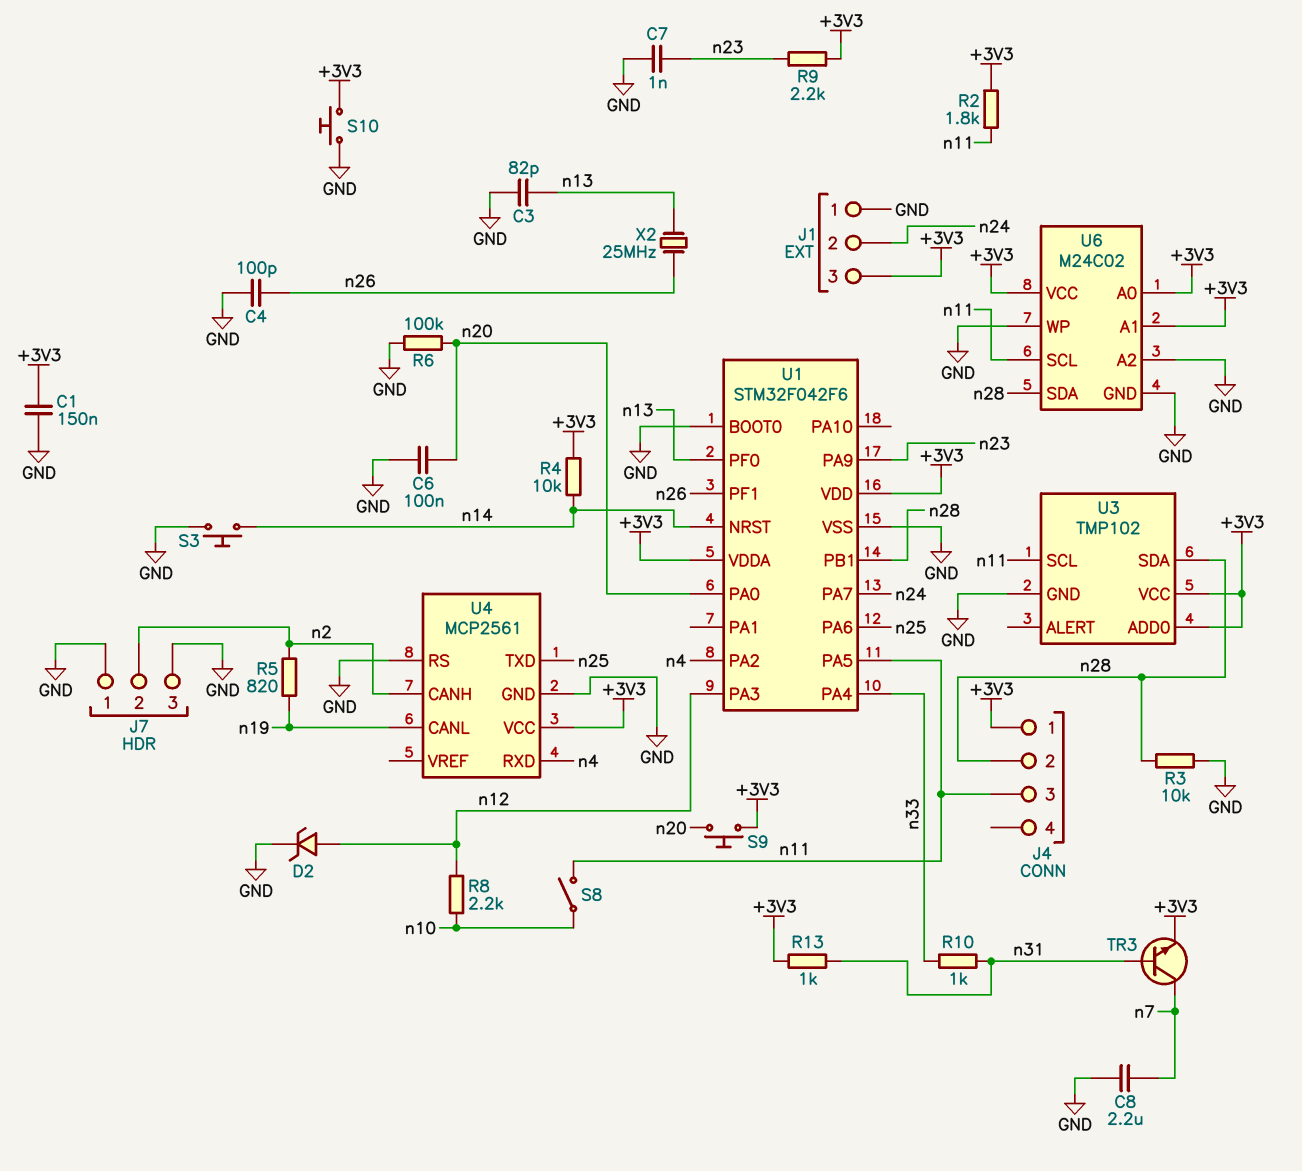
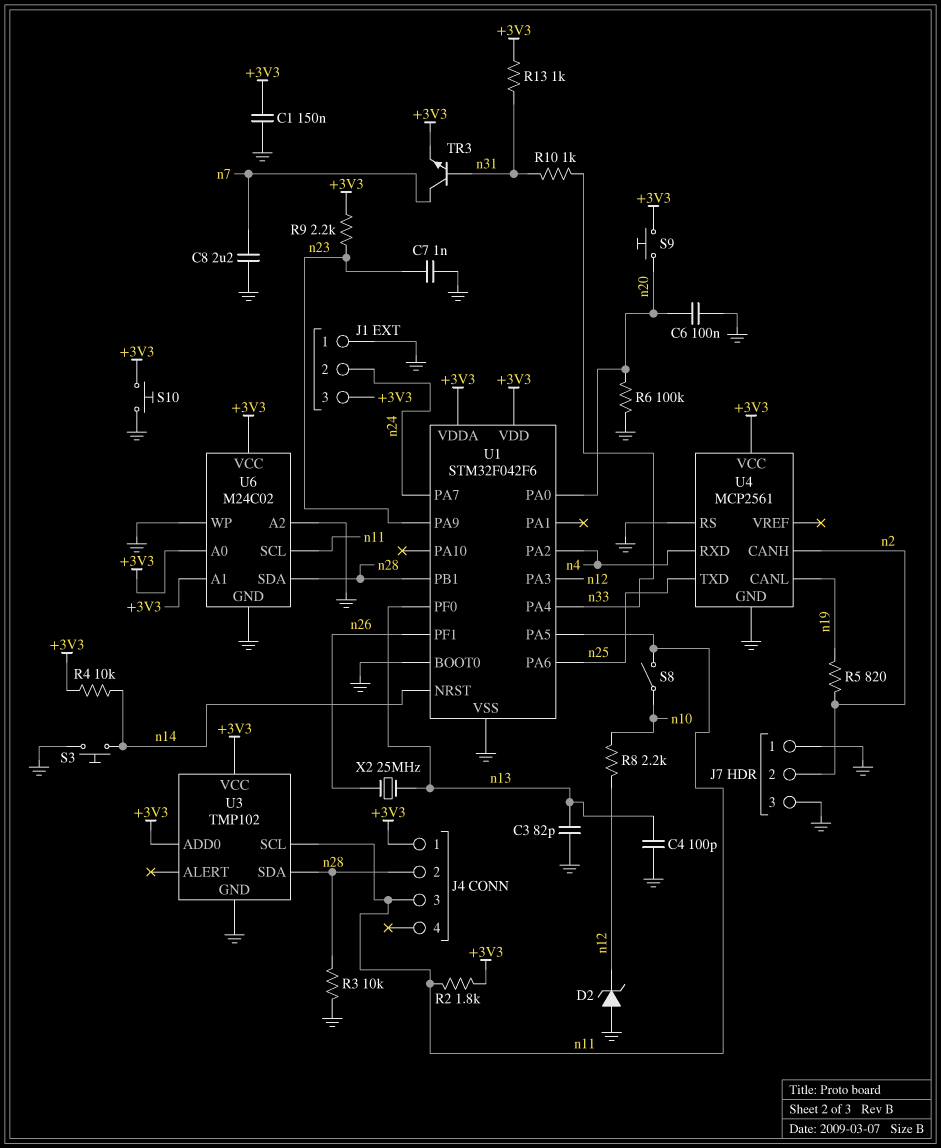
C4: 100pF (GND, n26) -> 100pF (GND, n13)
D2: zener (A n12, K GND) -> zener (A GND, K n12)

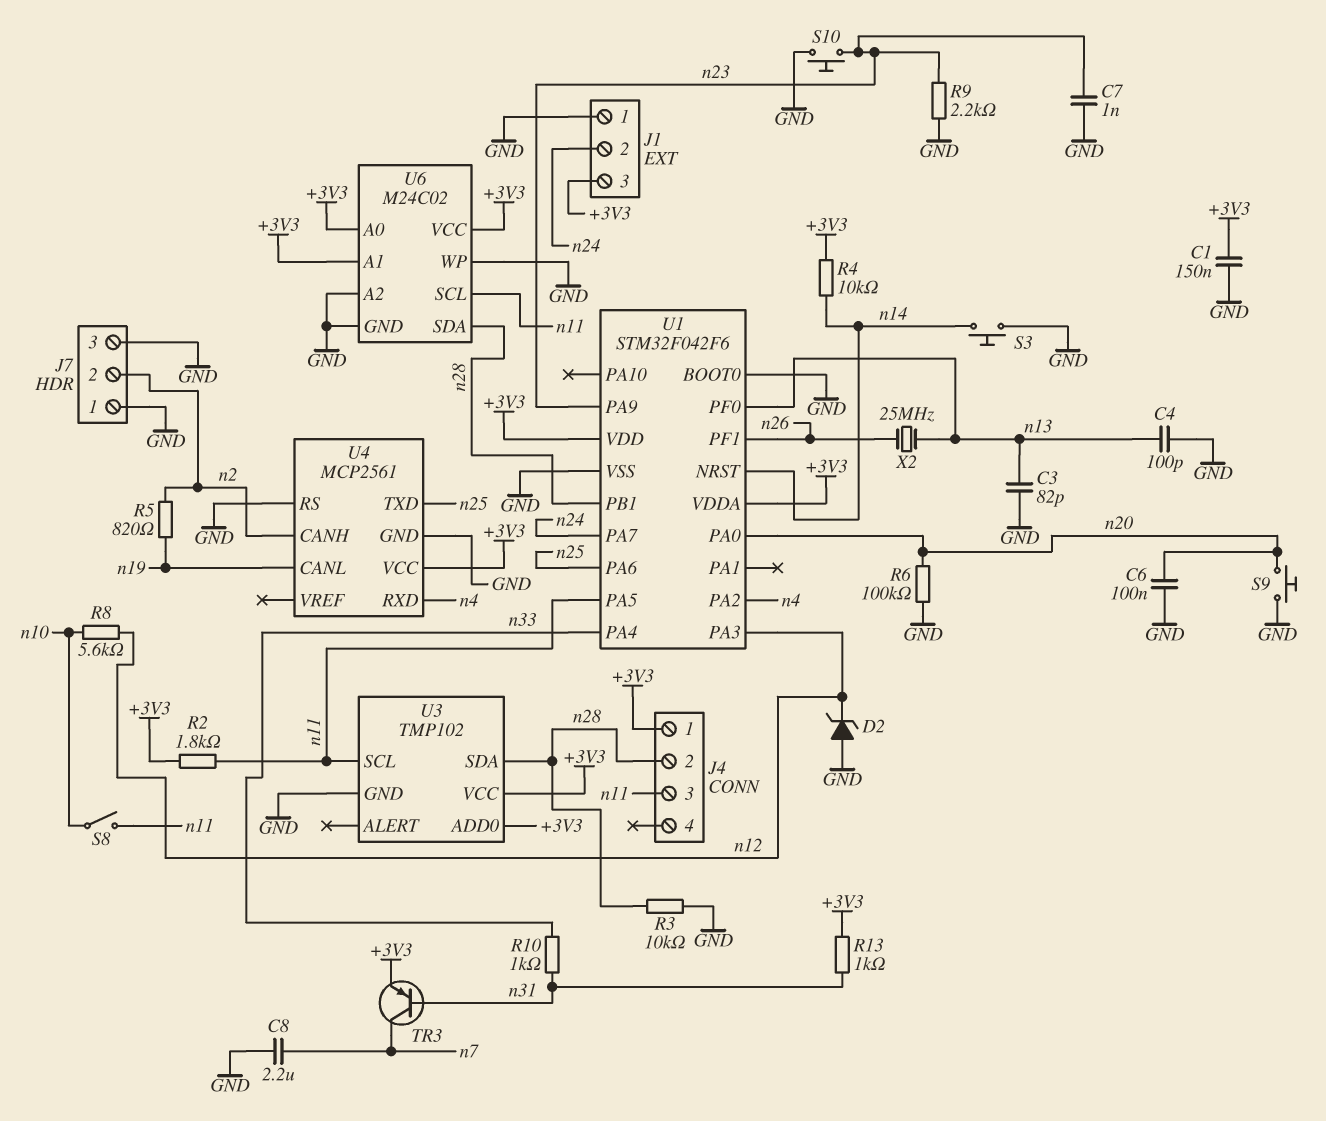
R8: 2.2k (n10, n12) -> 5.6k (n10, n12)
R9: 2.2k (+3V3, n23) -> 2.2k (GND, n23)
S9: button (+3V3, n20) -> button (GND, n20)
S10: button (+3V3, GND) -> button (GND, n23)
TR3: NPN (B n31, C n7, E +3V3) -> PNP (B n31, C n7, E +3V3)

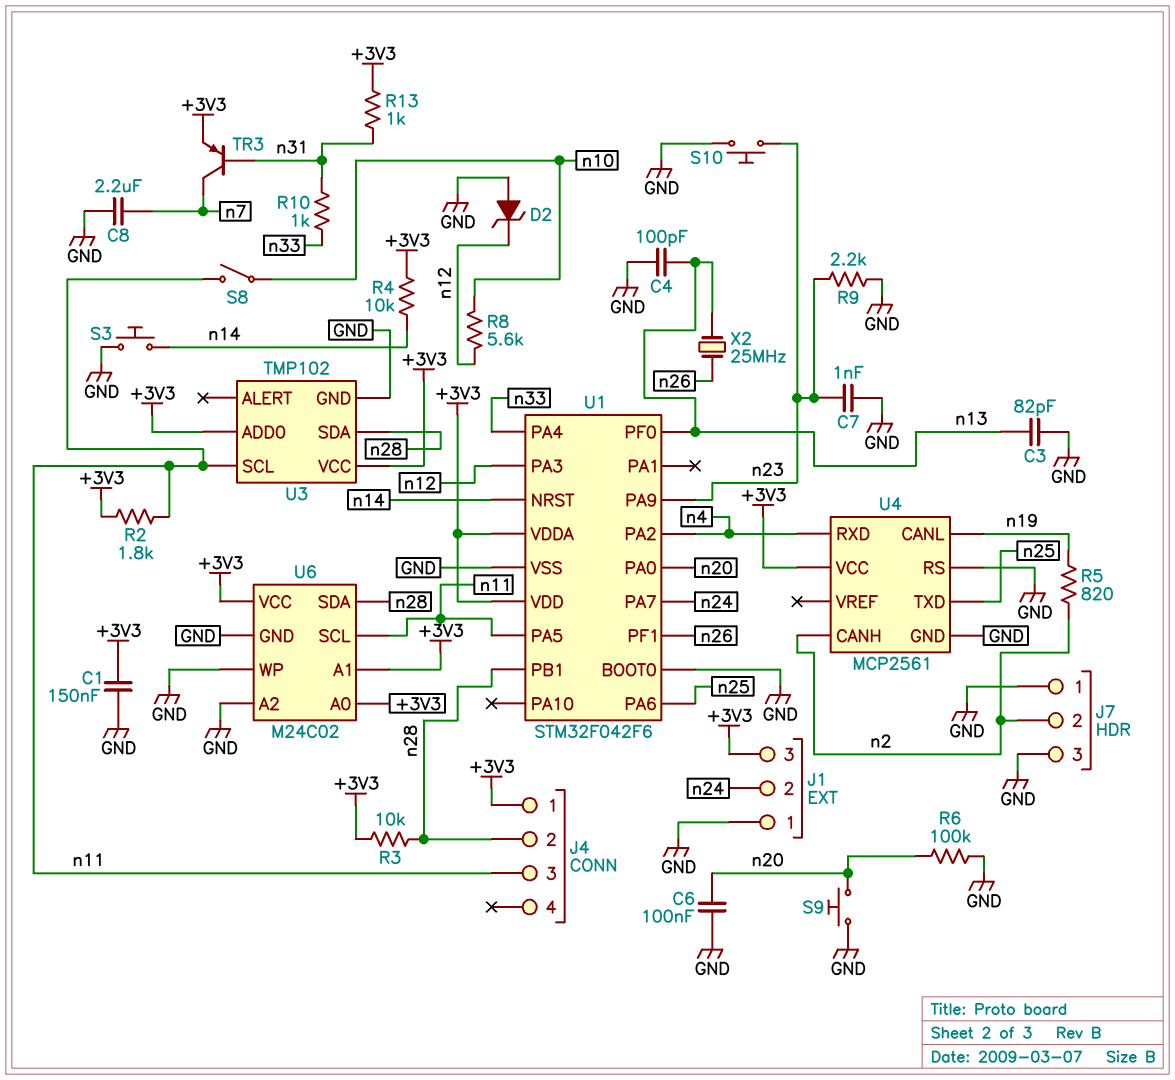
R3: 10k (GND, n28) -> 10k (+3V3, n28)

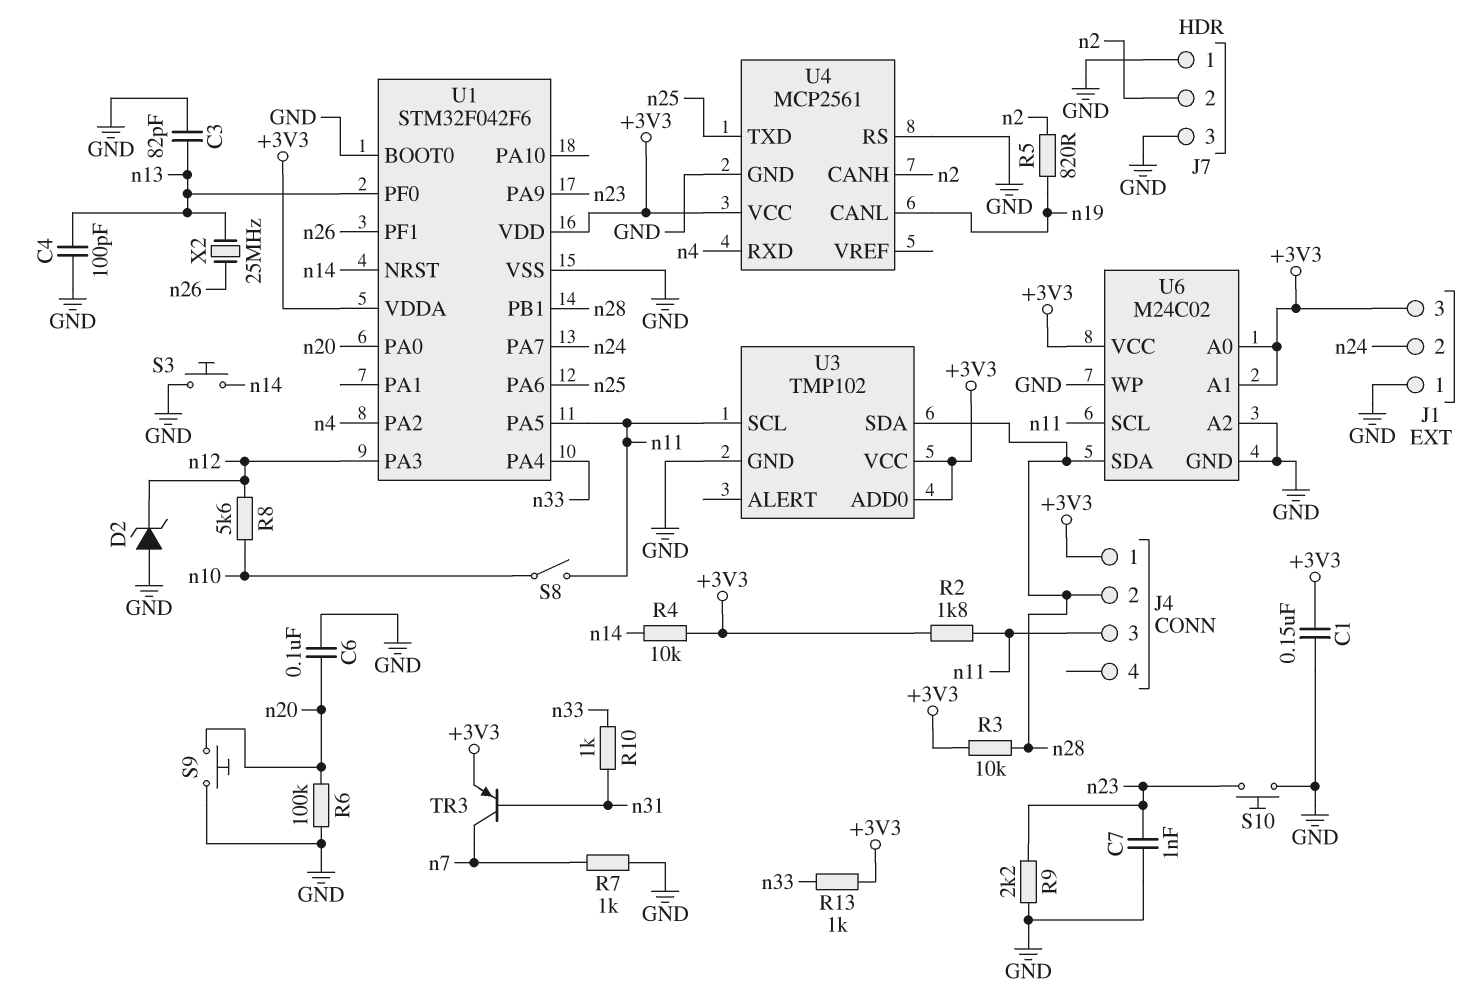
C8: 2.2uF (GND, n7) -> none
R7: none -> 1k (GND, n7)
R13: 1k (+3V3, n31) -> 1k (+3V3, n33)

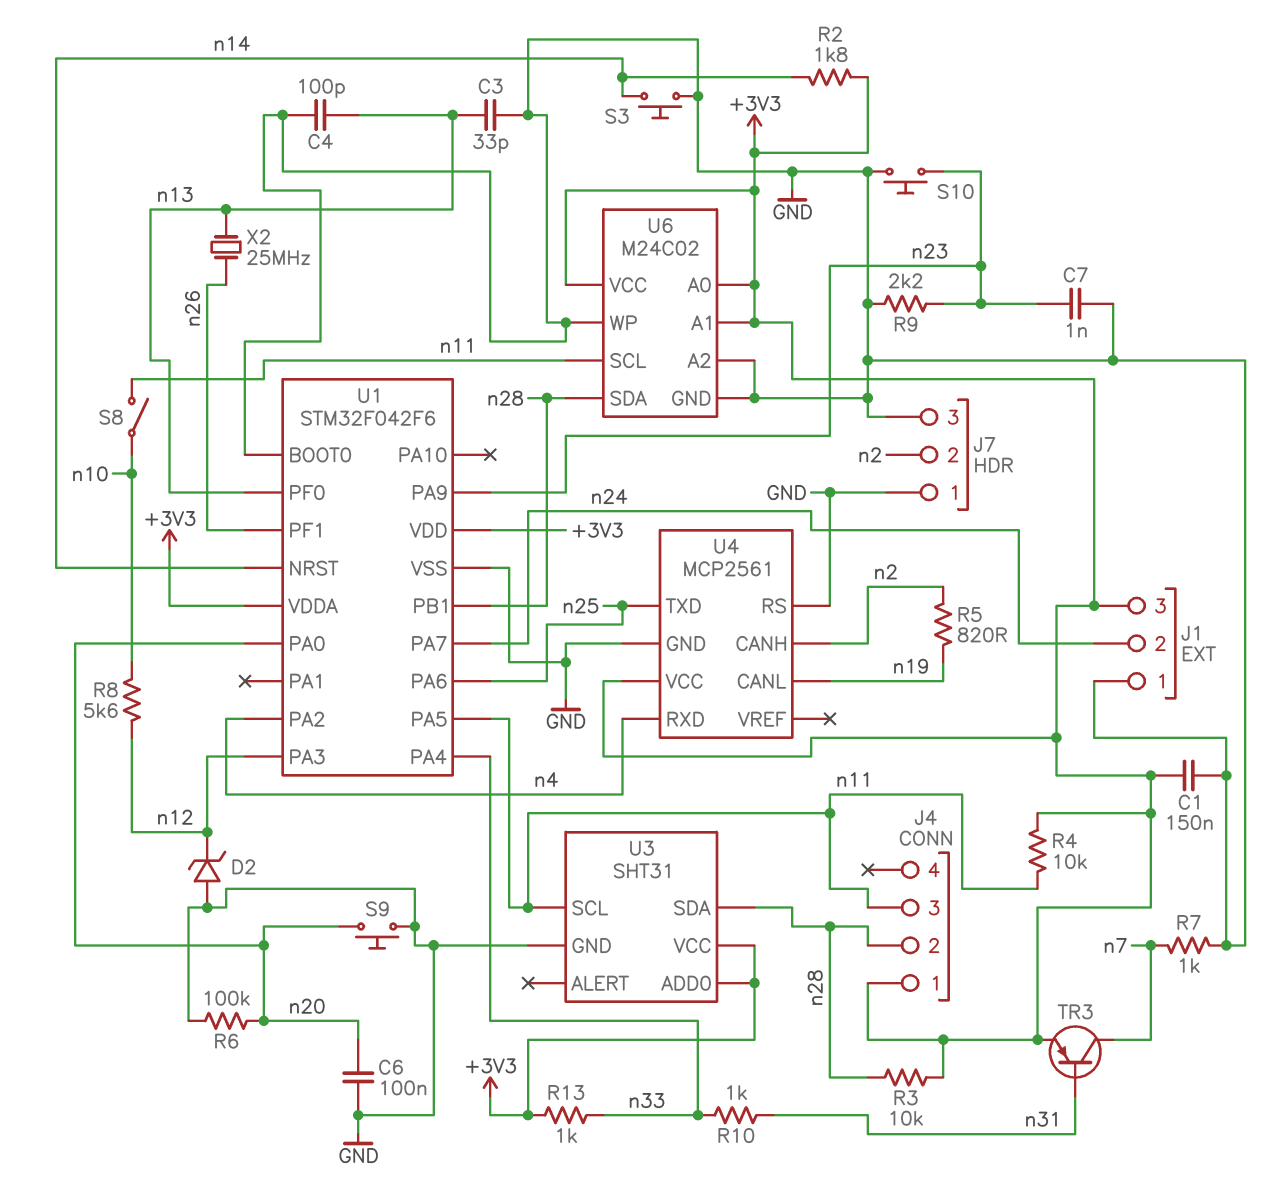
C3: 82pF (GND, n13) -> 33pF (GND, n13)
R2: 1.8k (+3V3, n11) -> 1.8k (+3V3, n14)
R4: 10k (+3V3, n14) -> 10k (+3V3, n11)
U3: TMP102 -> SHT31

